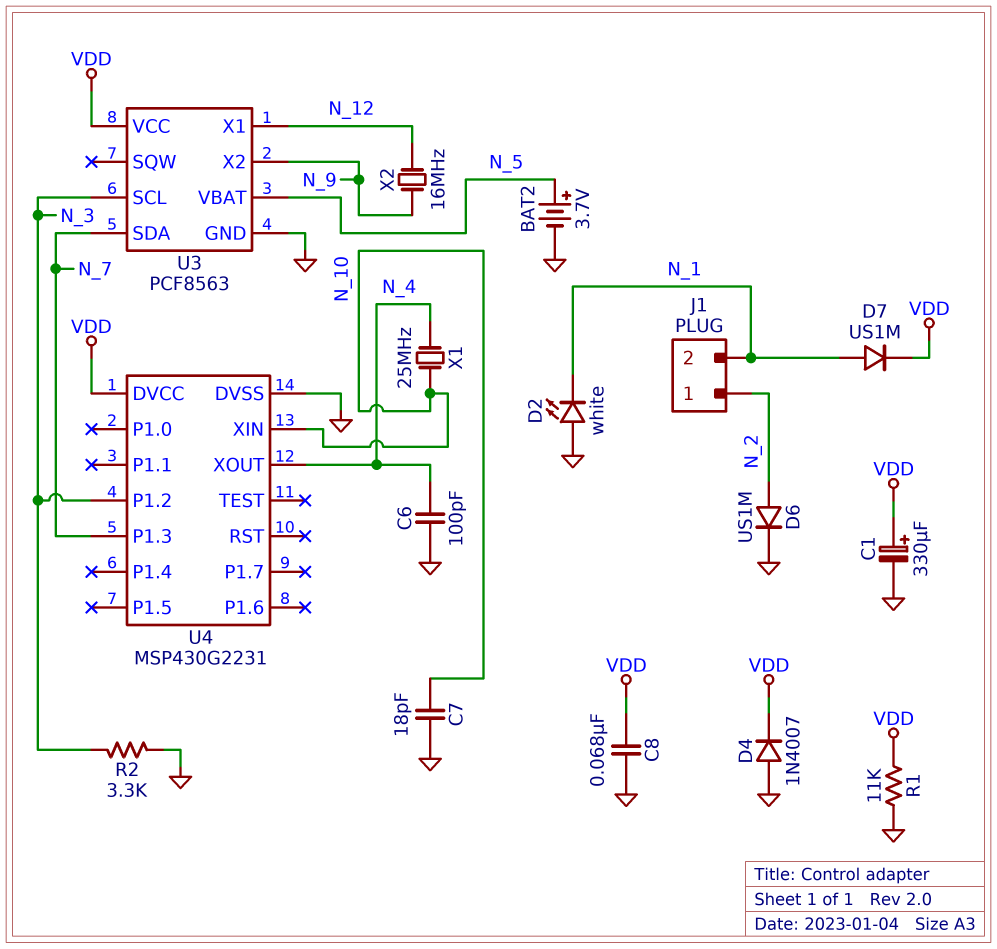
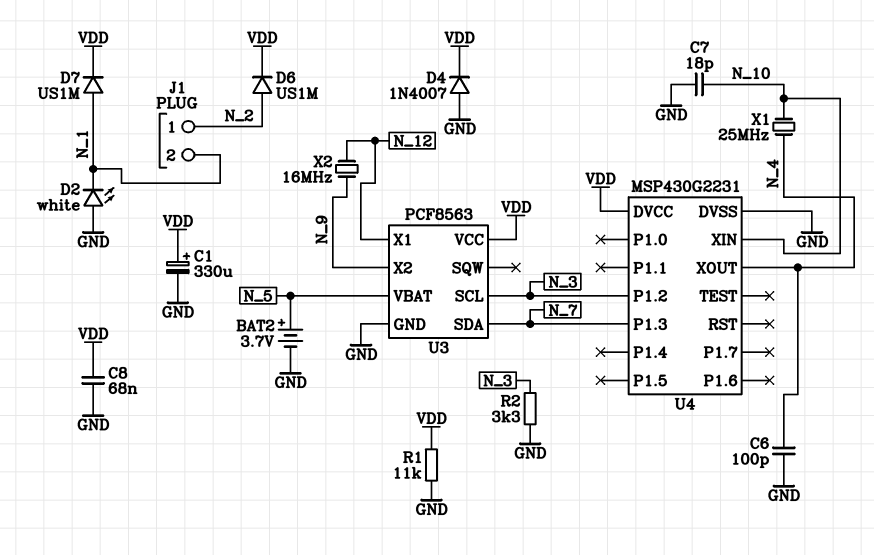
D6: diode US1M (A N_2, K GND) -> diode US1M (A N_2, K VDD)

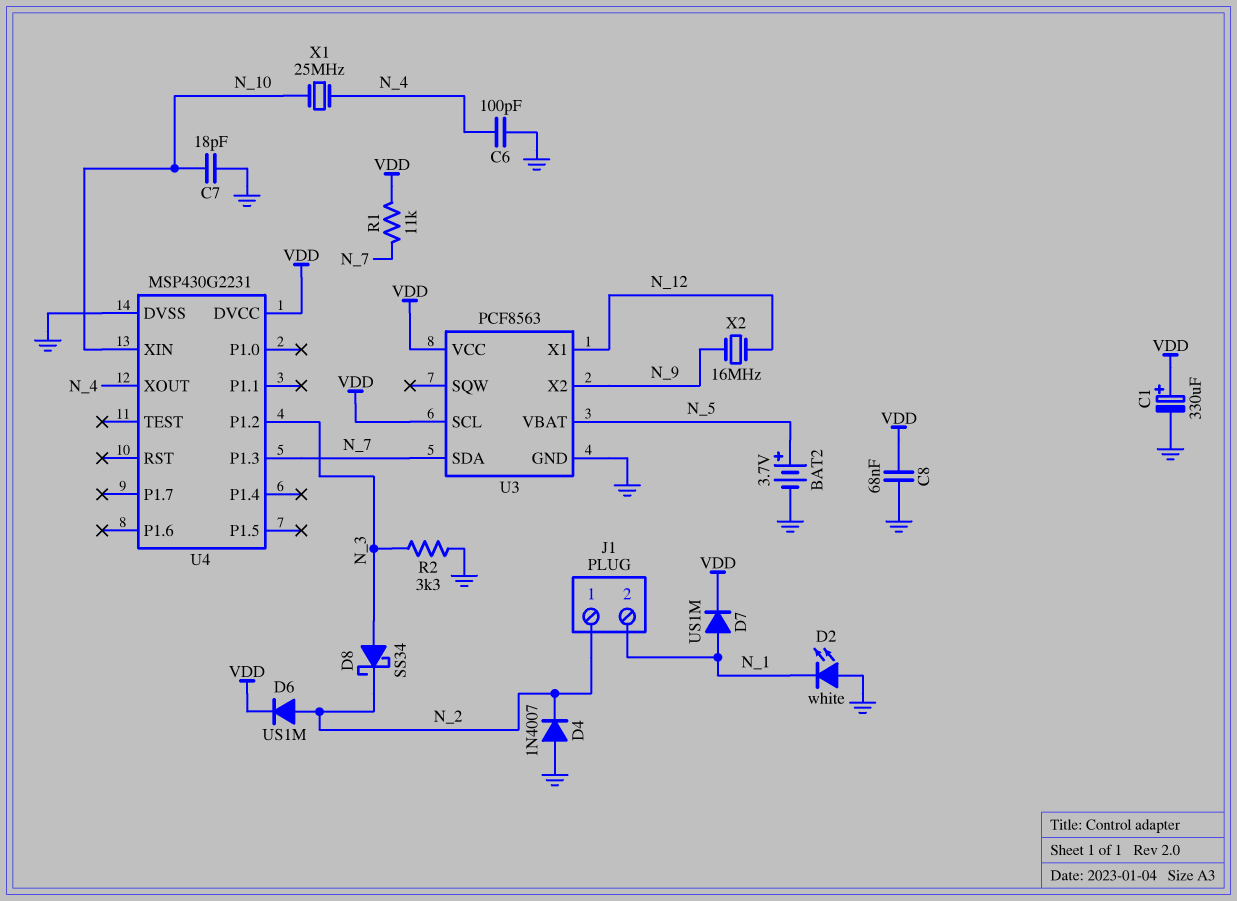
D4: diode 1N4007 (A GND, K VDD) -> diode 1N4007 (A GND, K N_2)
D8: none -> schottky SS34 (A N_3, K N_2)
R1: 11k (GND, VDD) -> 11k (N_7, VDD)
U3 pin SCL: N_3 -> VDD

